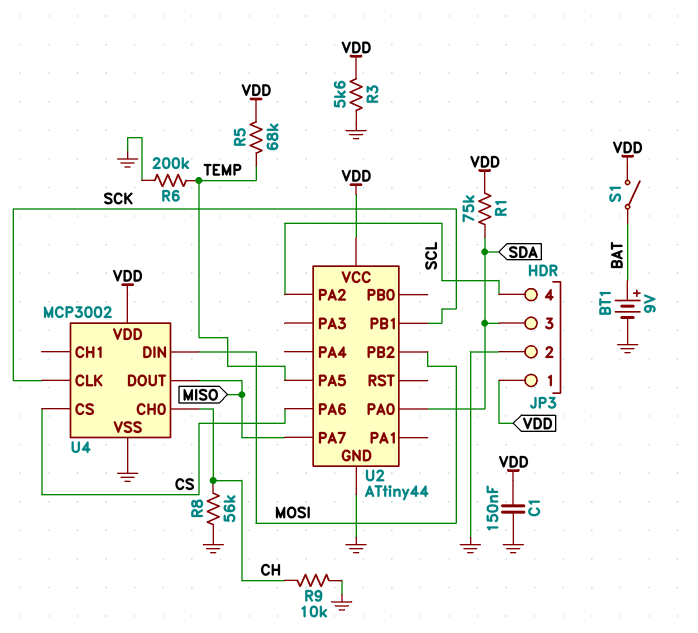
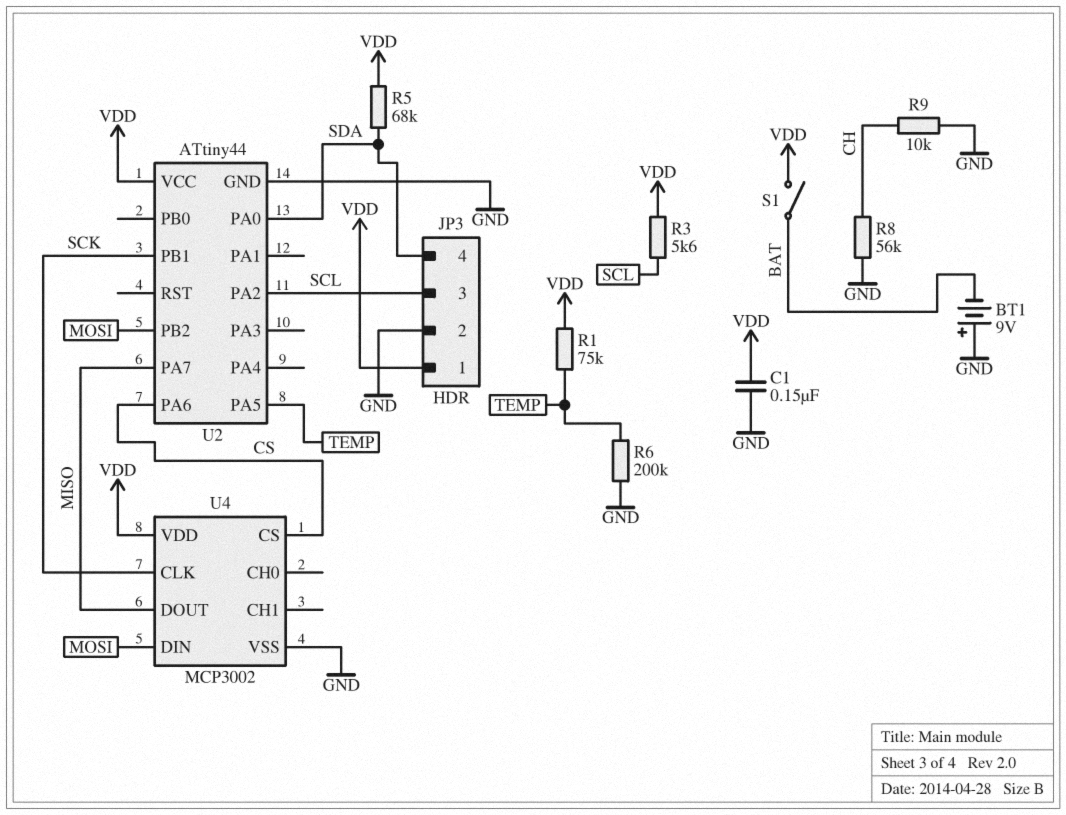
BT1: 9V (plus BAT, minus GND) -> 9V (plus GND, minus BAT)
JP3 pin 3: SDA -> SCL
JP3 pin 4: SCL -> SDA
R1: 75k (SDA, VDD) -> 75k (TEMP, VDD)
R3: 5.6k (GND, VDD) -> 5.6k (SCL, VDD)
R5: 68k (TEMP, VDD) -> 68k (SDA, VDD)
U4 pin CH0: CH -> none

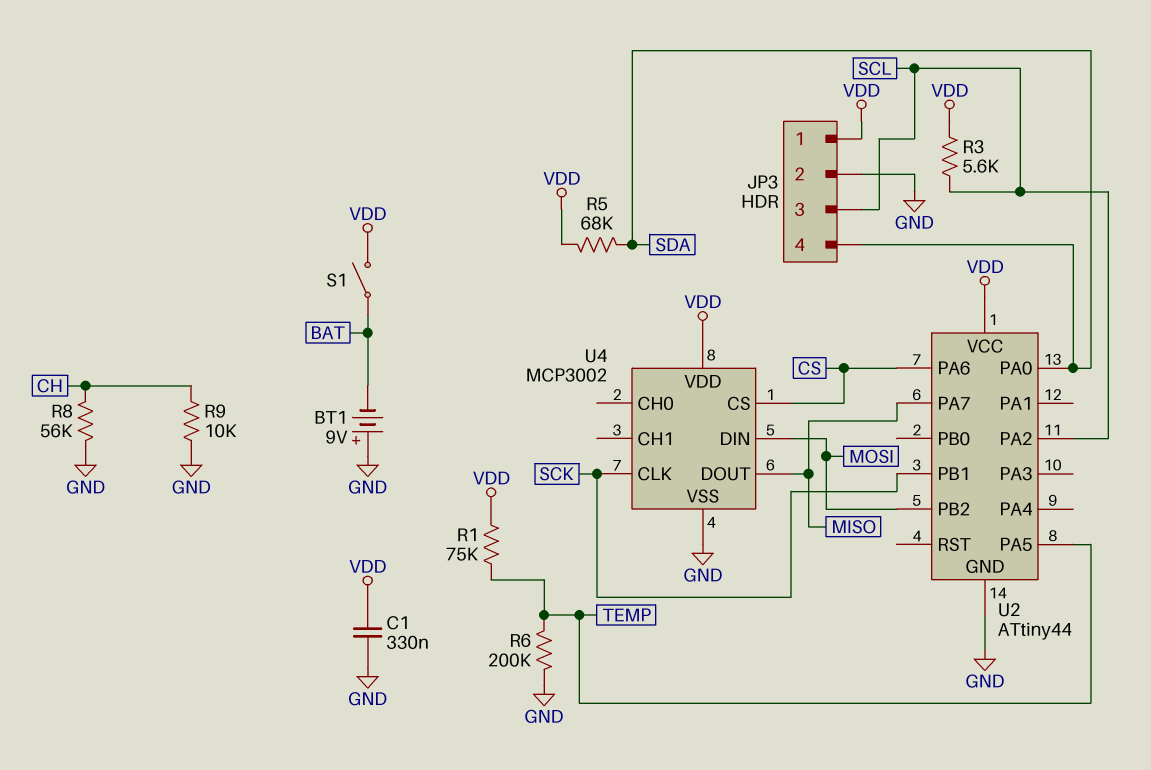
C1: 150nF (GND, VDD) -> 330nF (GND, VDD)

